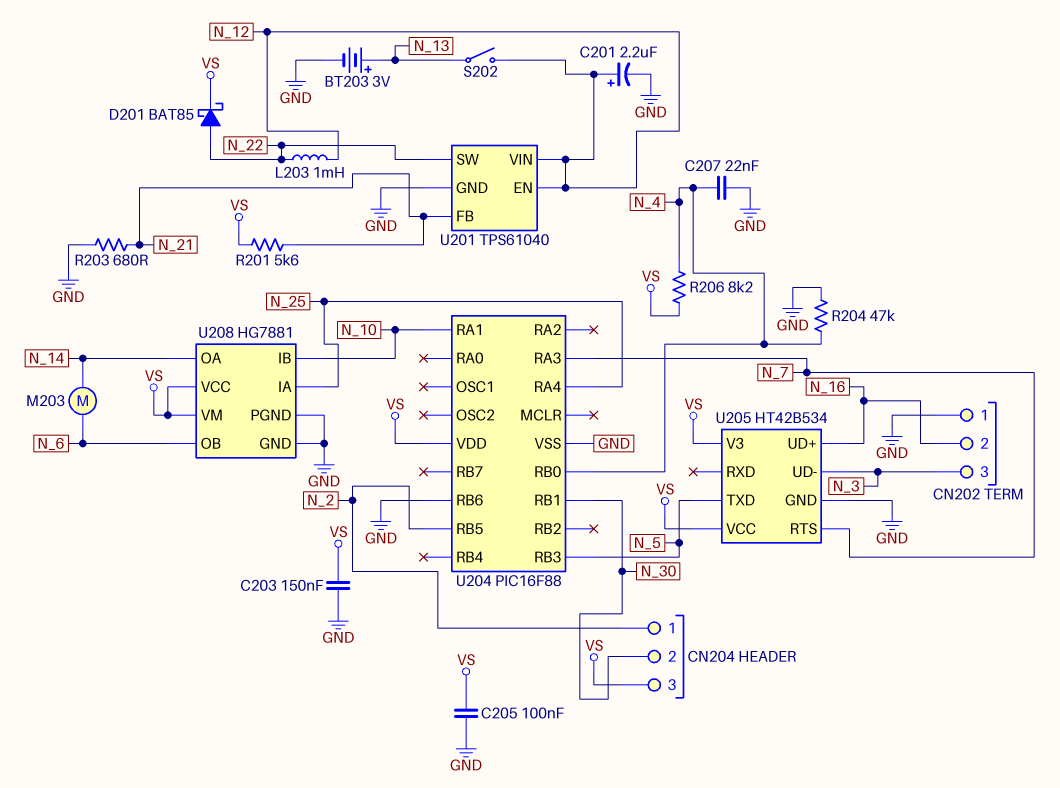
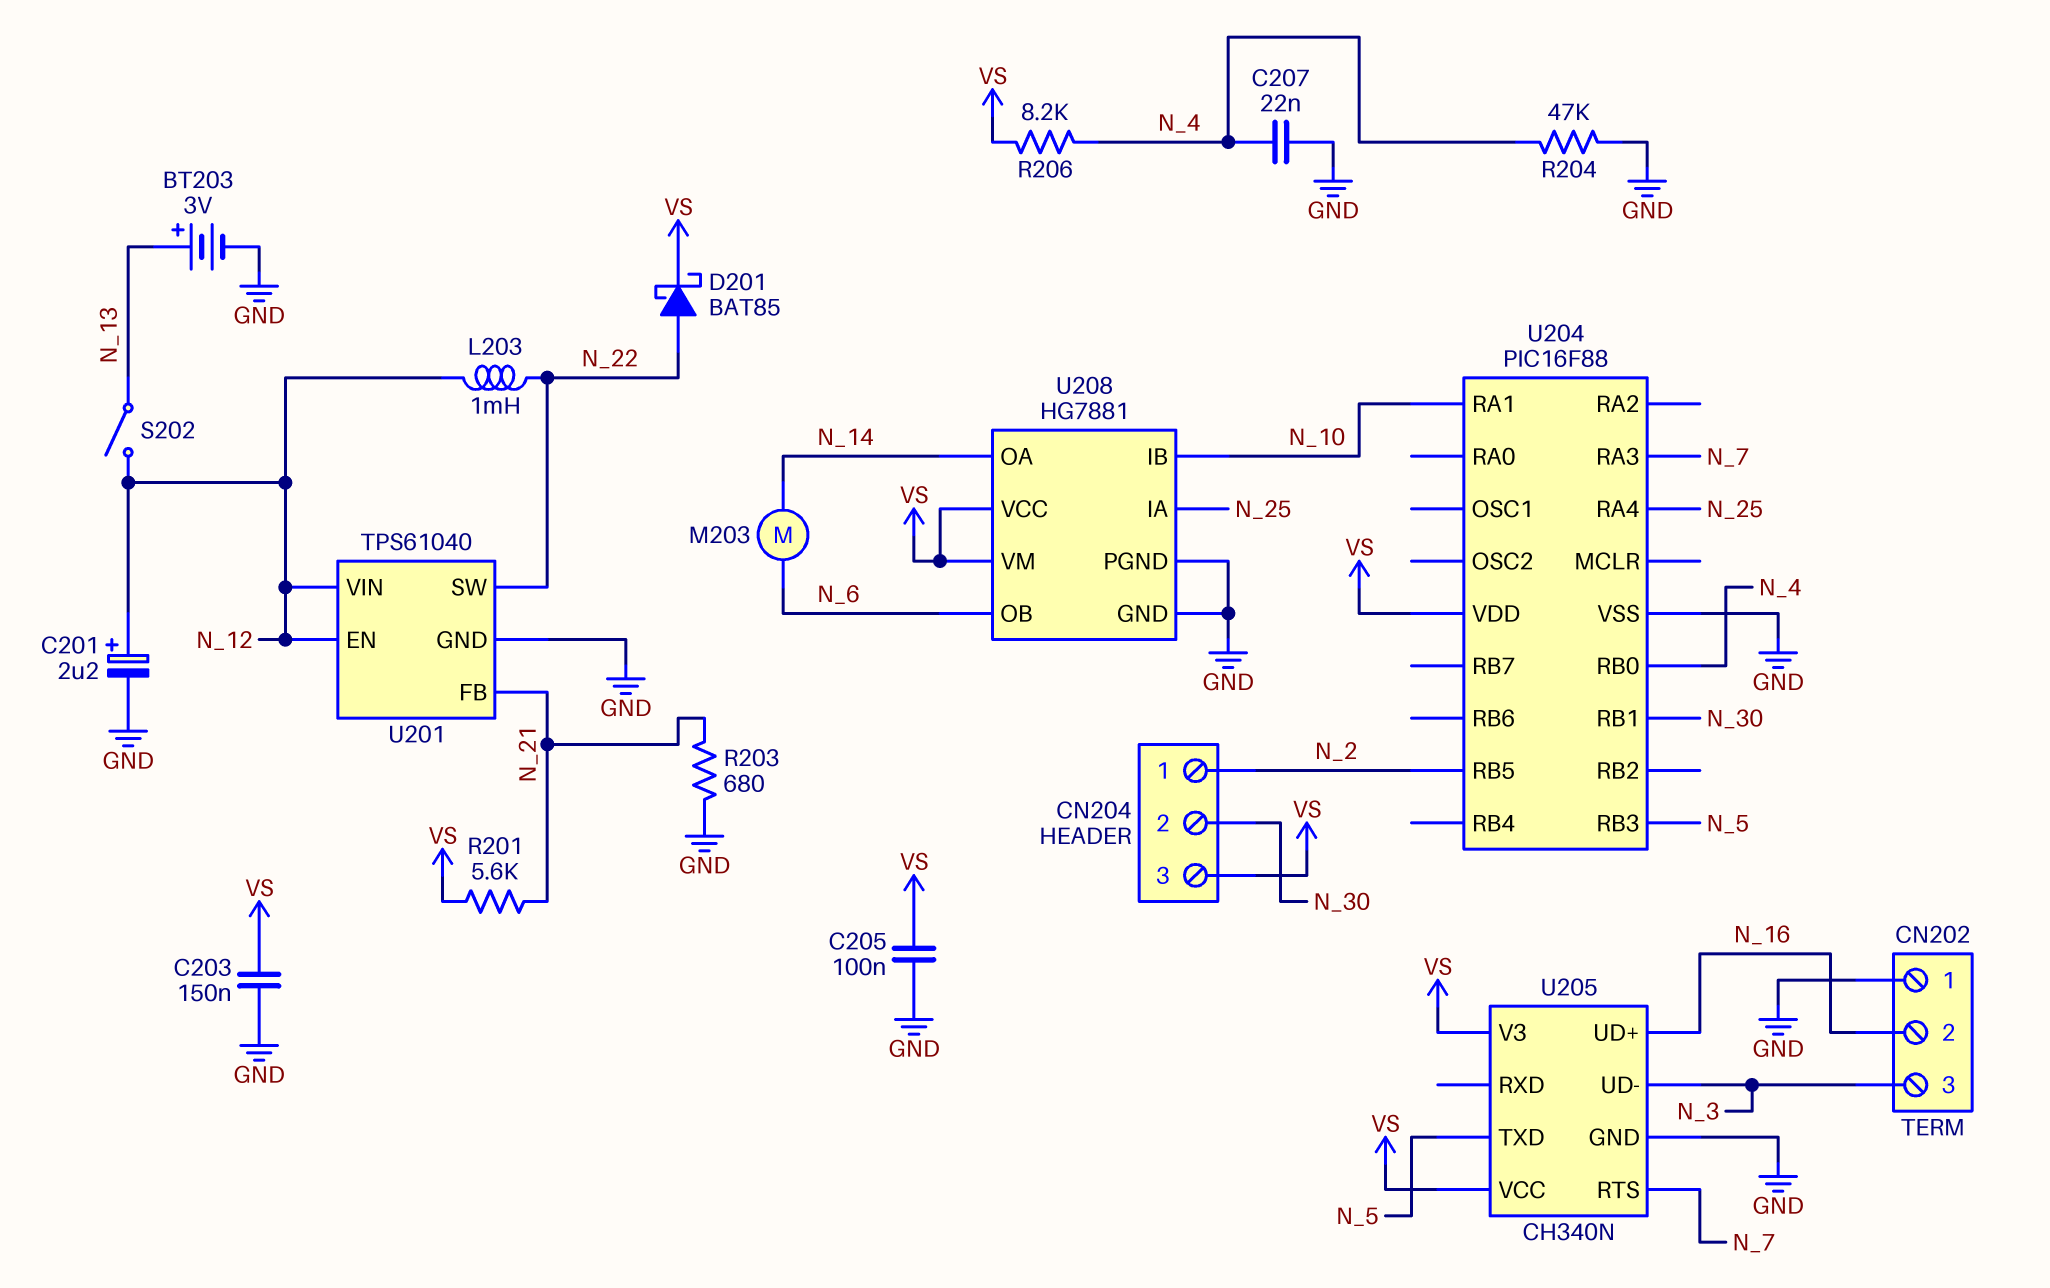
U204 pin RB6: GND -> none
U205: HT42B534 -> CH340N

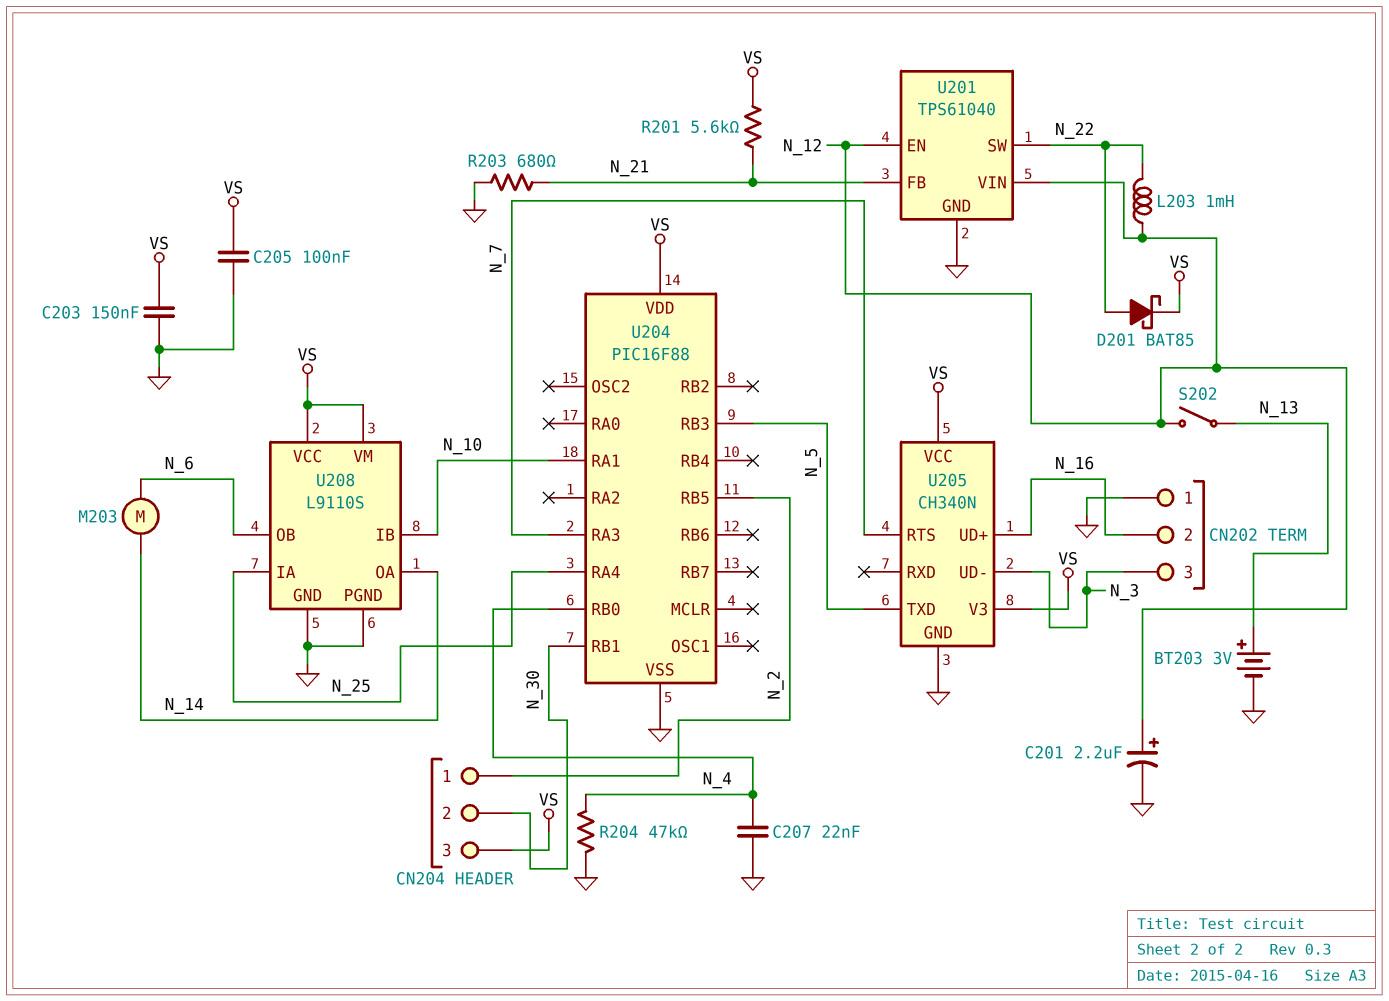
R206: 8.2k (N_4, VS) -> none
U208: HG7881 -> L9110S

